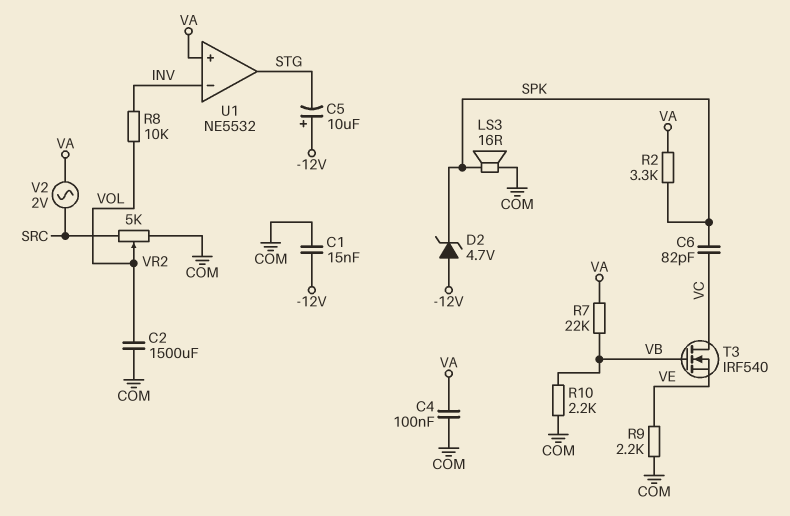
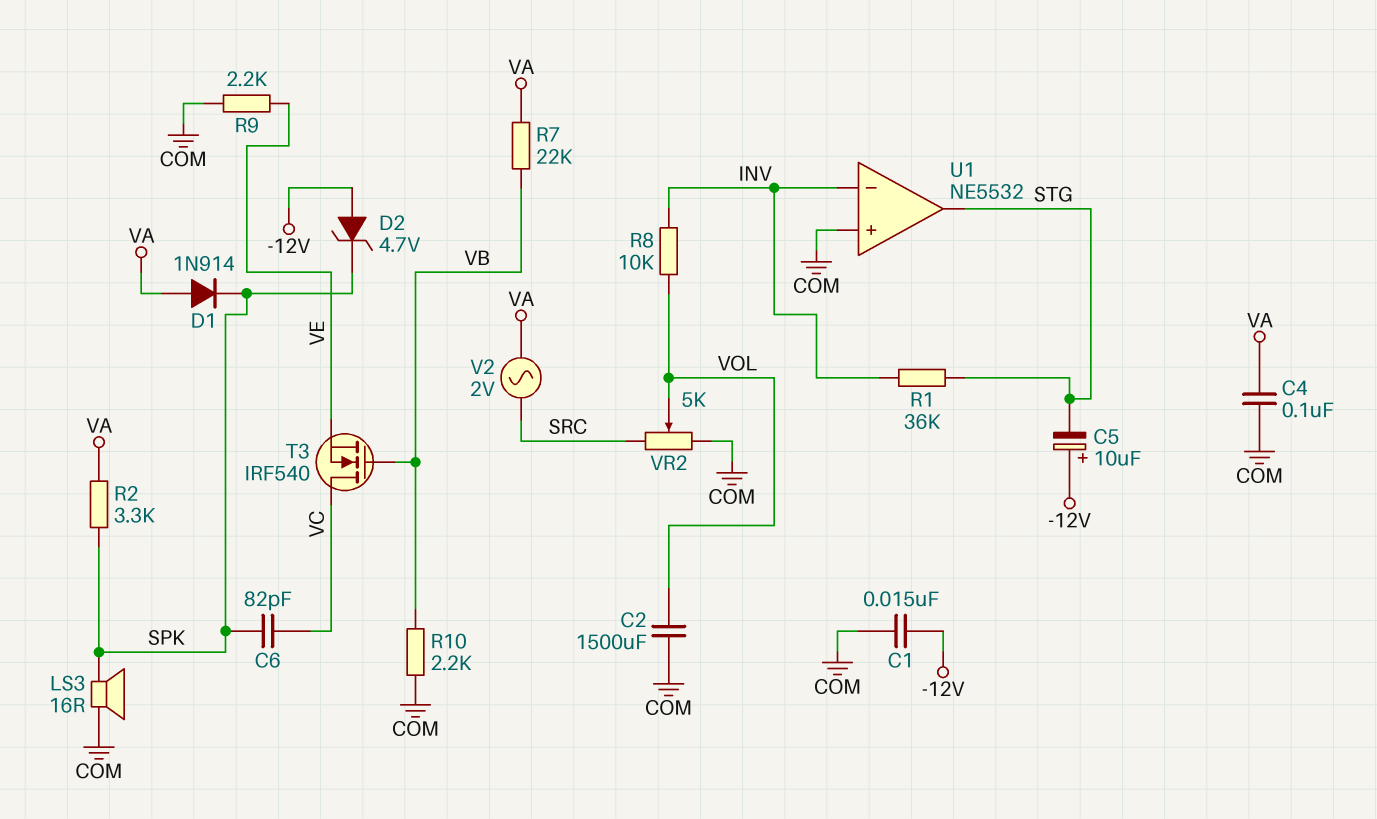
D1: none -> diode 1N914 (A VA, K SPK)
R1: none -> 36k (INV, STG)
U1 pin in+: VA -> COM

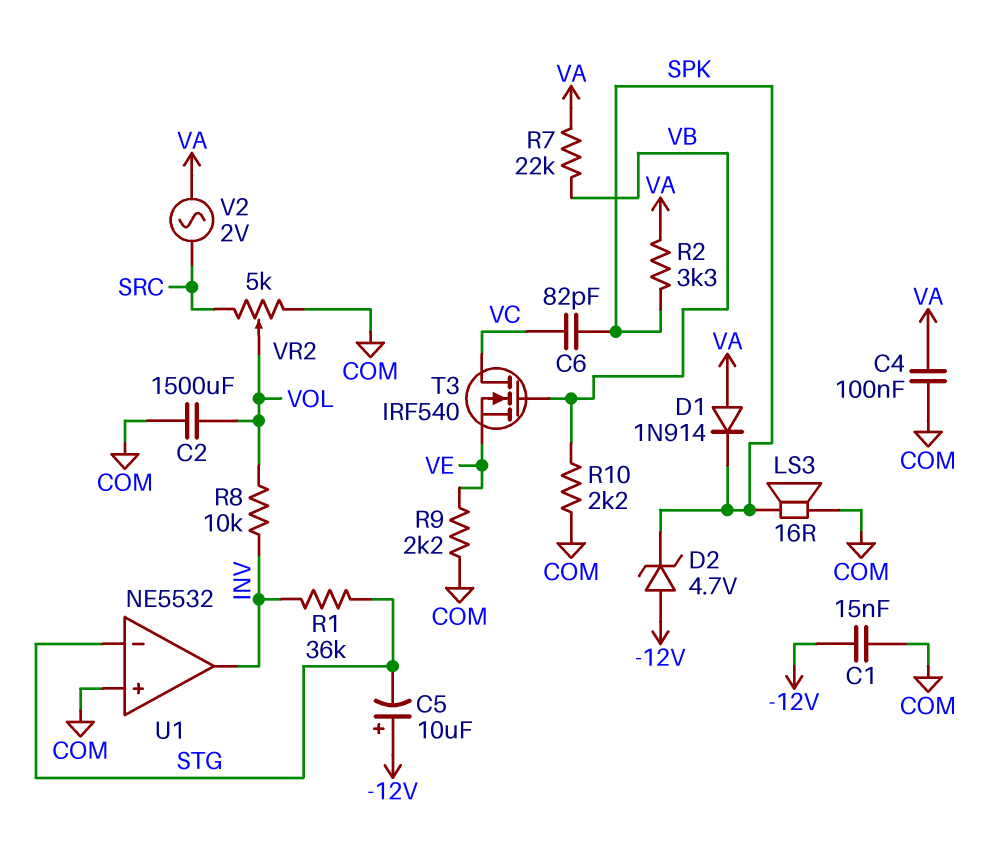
U1 pin in-: INV -> STG
U1 pin out: STG -> INV

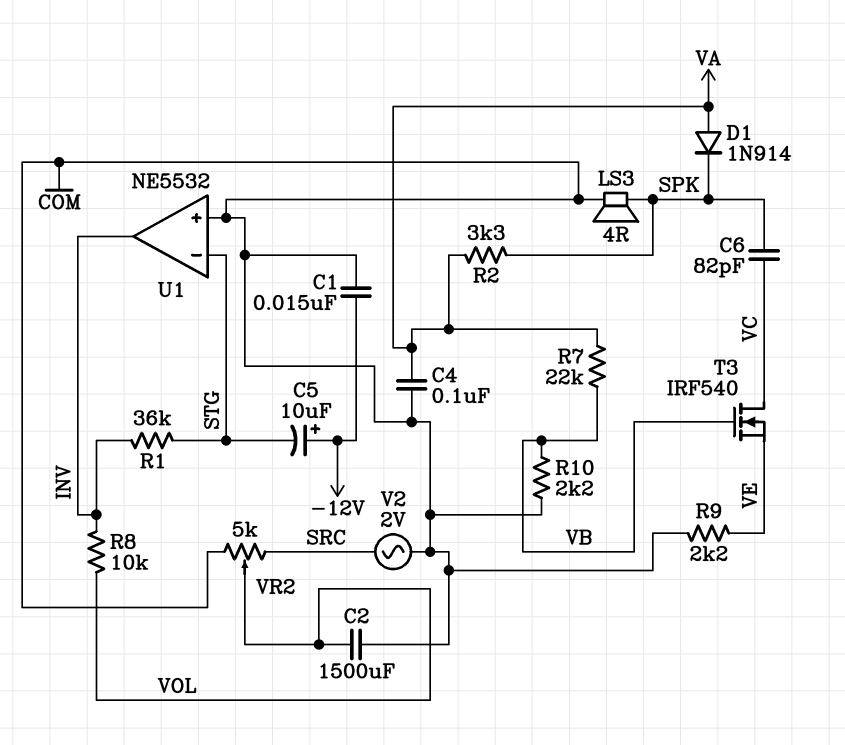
D2: zener 4.7V (A -12V, K SPK) -> none
LS3: speaker 16R (COM, SPK) -> speaker 4R (COM, SPK)
V2: AC 2V (SRC, VA) -> AC 2V (COM, SRC)

